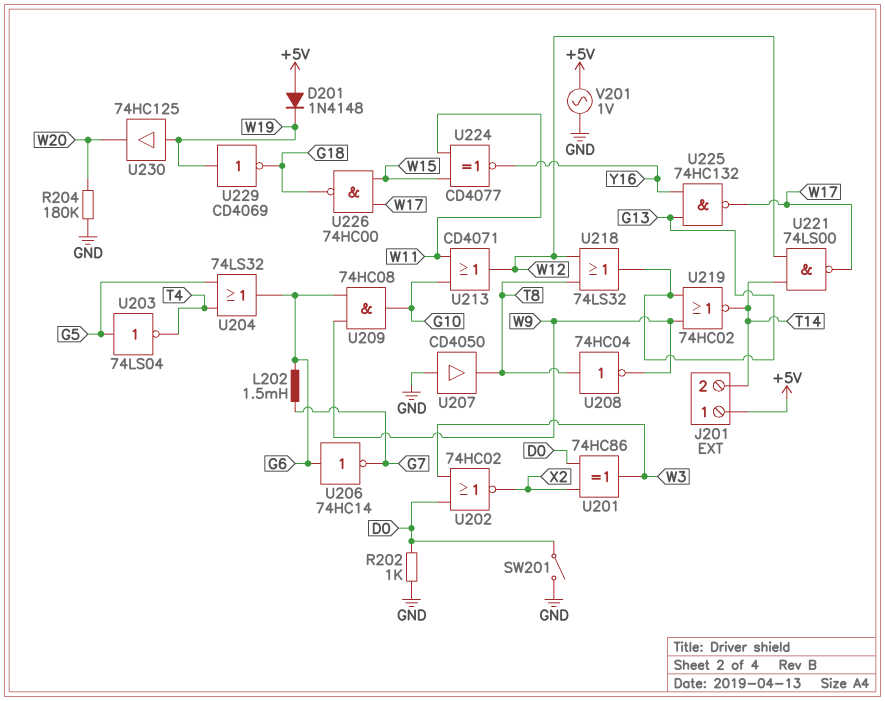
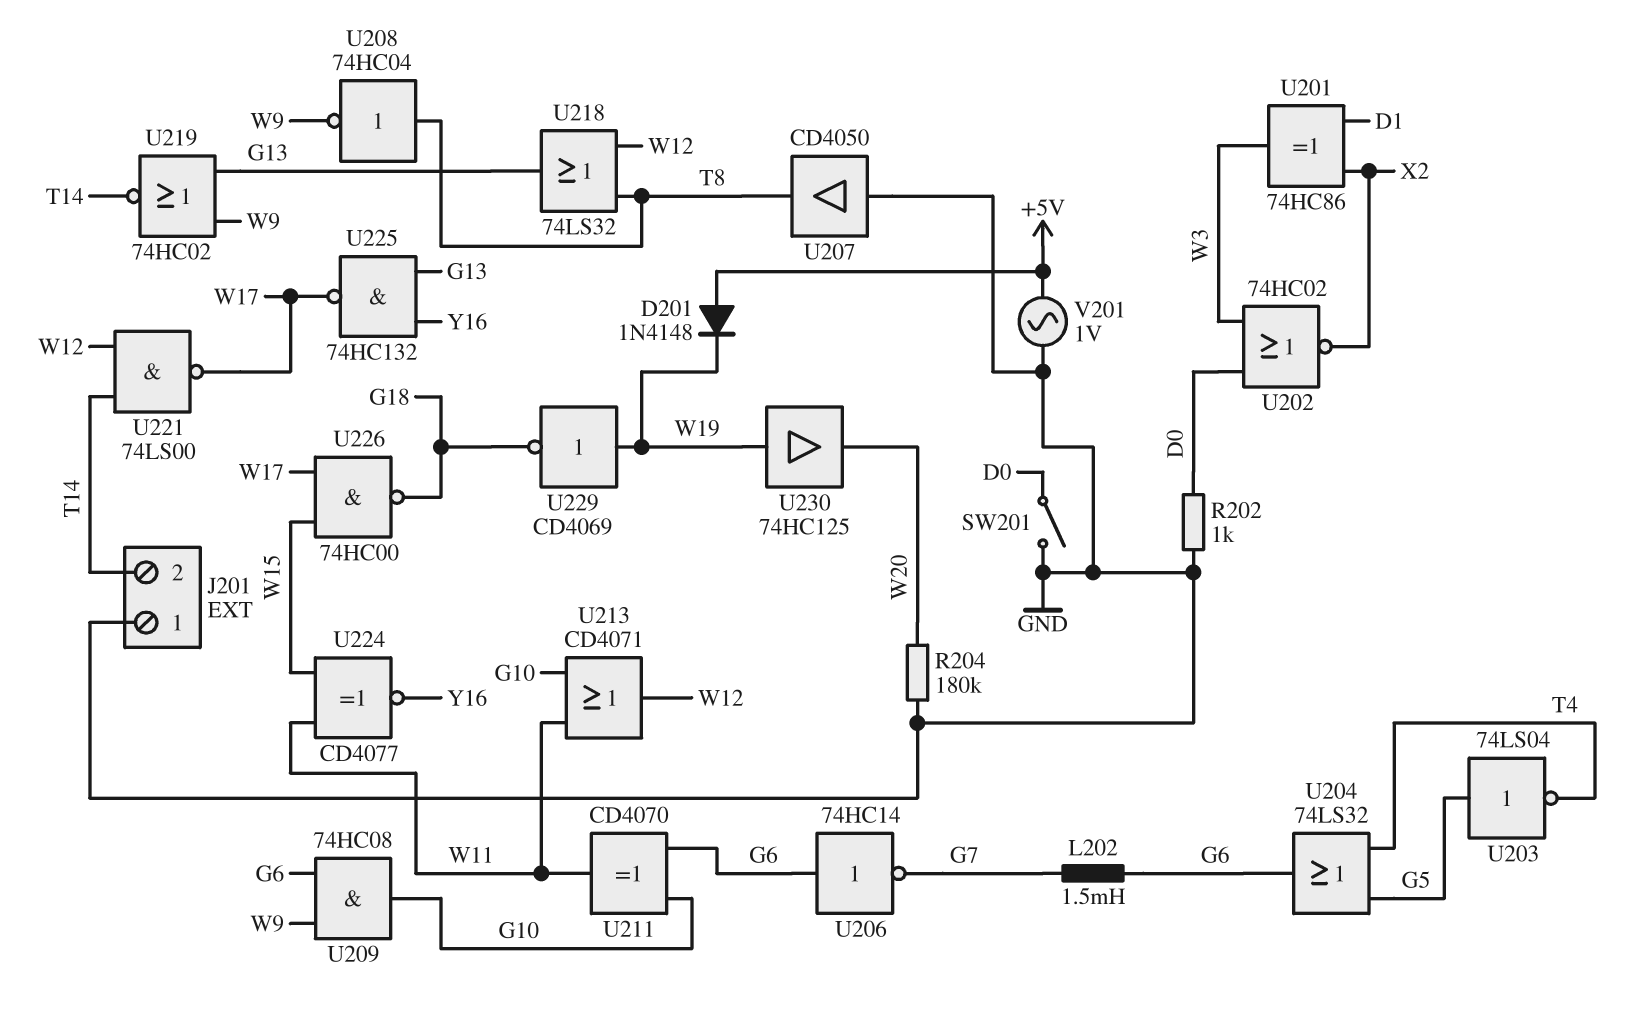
J201 pin 1: +5V -> GND
U201: XOR 74HC86 (in D0, in X2, out W3) -> XOR 74HC86 (in D1, in X2, out W3)
U211: none -> XOR CD4070 (in G6, in G10, out W11)

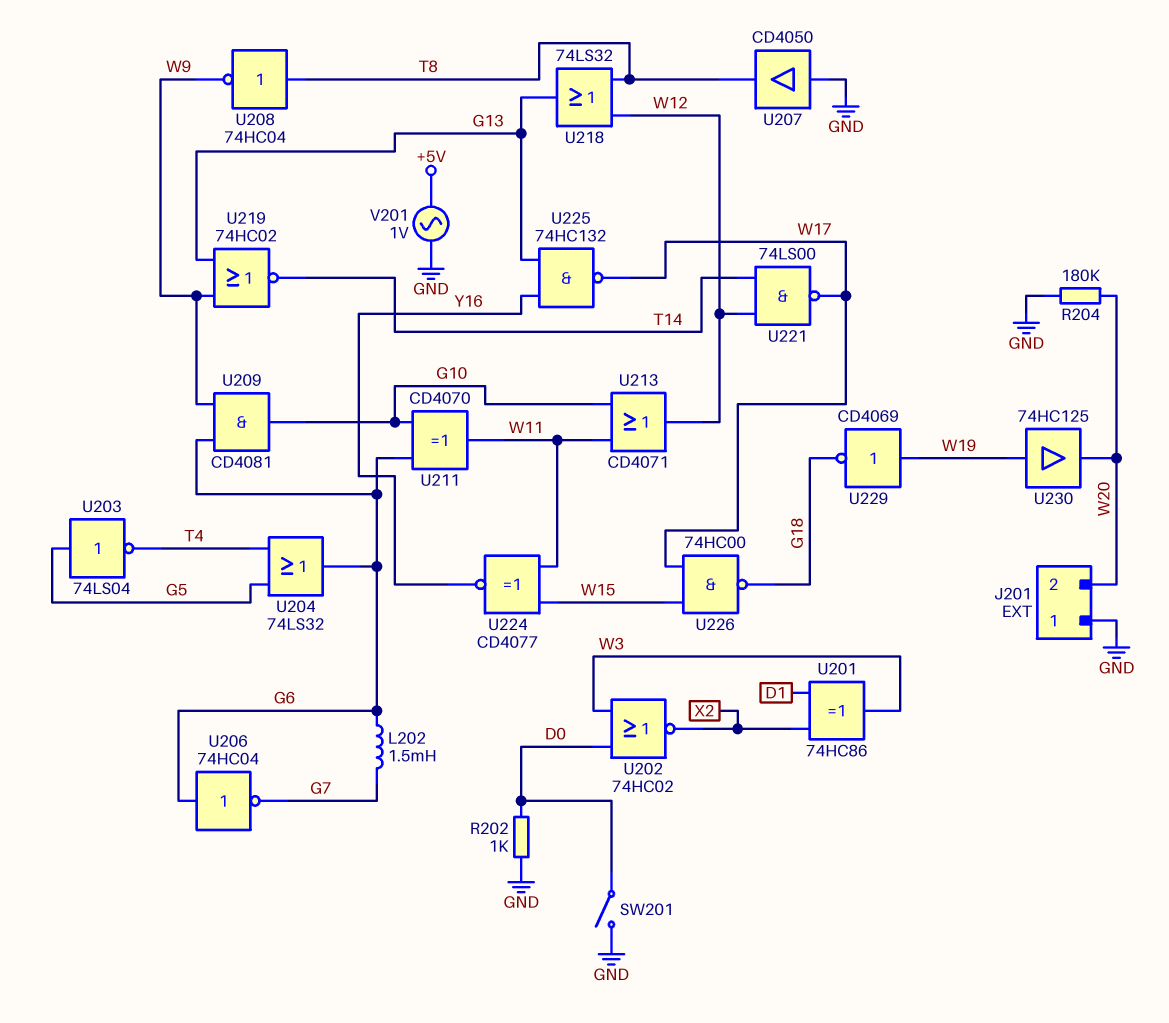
D201: diode 1N4148 (A +5V, K W19) -> none
J201 pin 2: T14 -> W20
U206: NOT 74HC14 (in G6, out G7) -> NOT 74HC04 (in G6, out G7)
U209: AND 74HC08 (in G6, in W9, out G10) -> AND CD4081 (in G6, in W9, out G10)

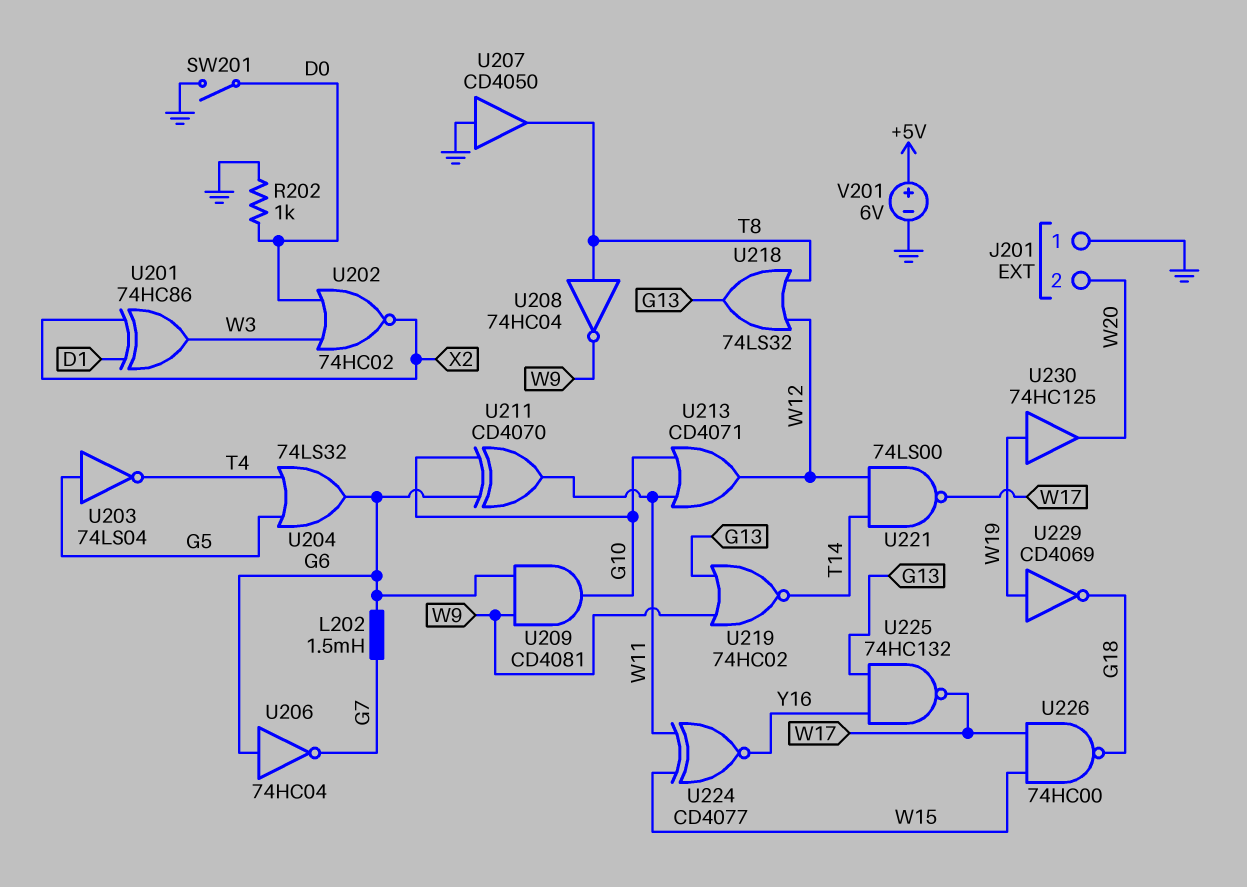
R204: 180k (GND, W20) -> none
V201: AC 1V (+5V, GND) -> 6V (plus +5V, minus GND)

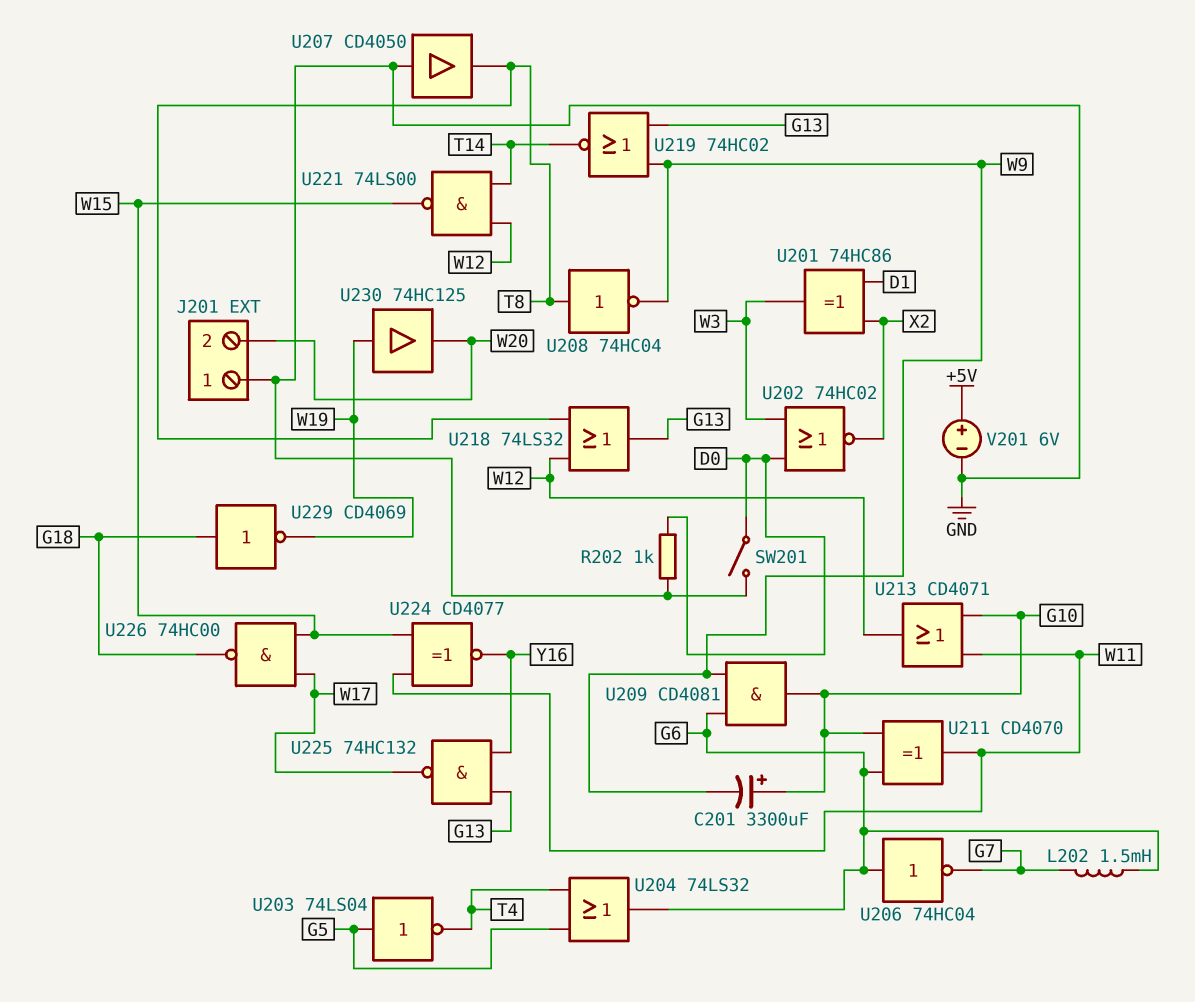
C201: none -> 3300uF (plus G10, minus W9)
U221: NAND 74LS00 (in T14, in W12, out W17) -> NAND 74LS00 (in T14, in W12, out W15)
U229: NOT CD4069 (in W19, out G18) -> NOT CD4069 (in G18, out W19)

